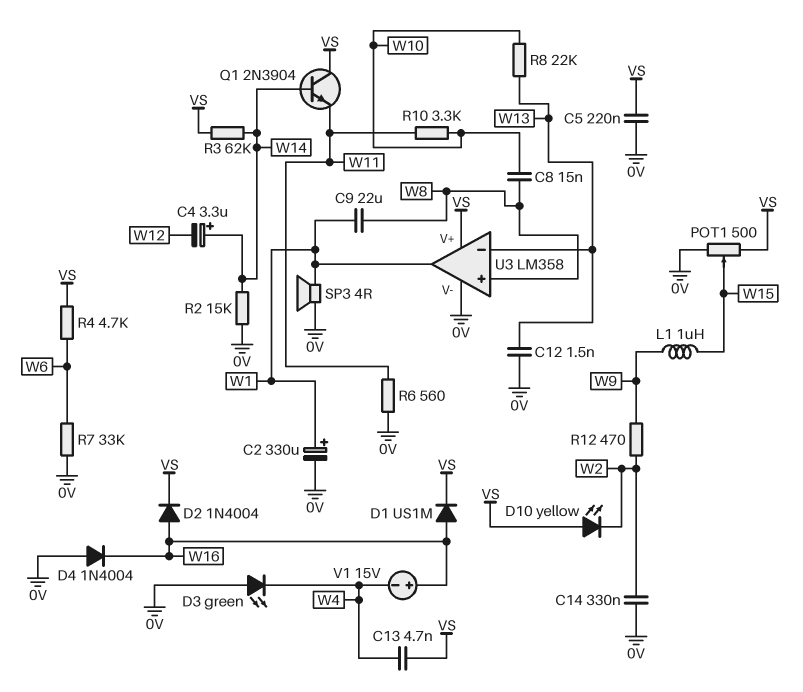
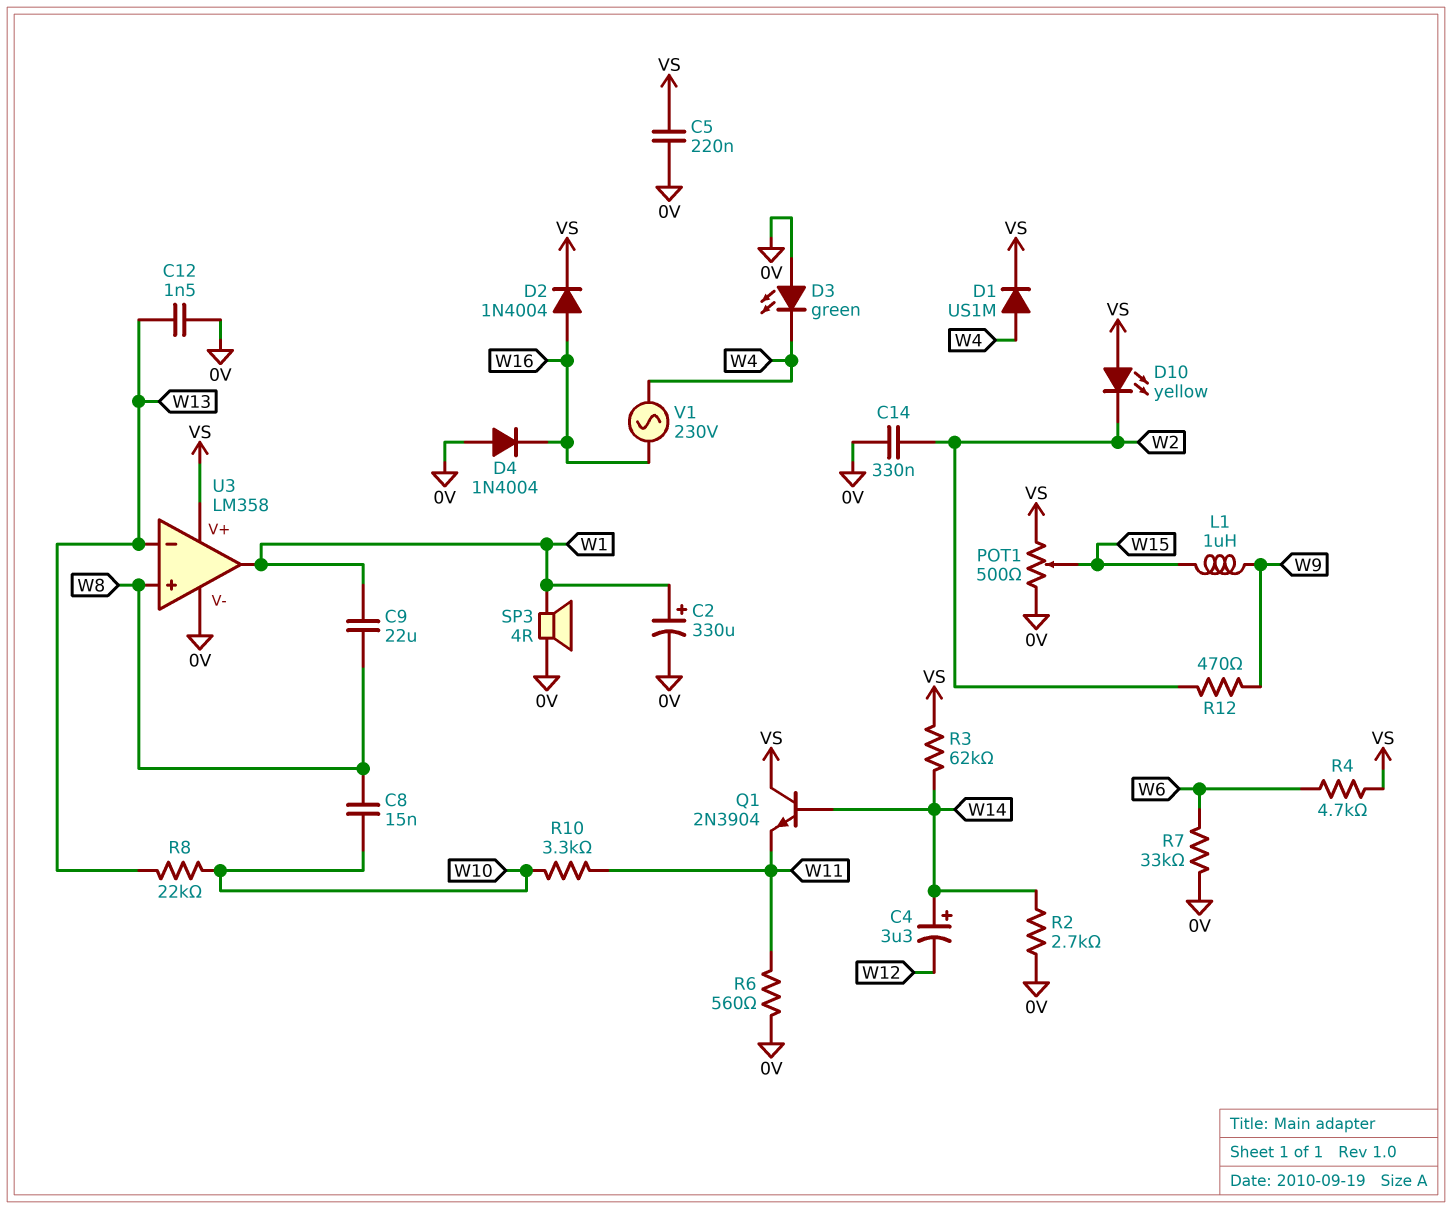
C13: 4.7nF (VS, W4) -> none
D1: diode US1M (A W16, K VS) -> diode US1M (A W4, K VS)
R2: 15k (0V, W14) -> 2.7k (0V, W14)
V1: 15V (plus W16, minus W4) -> AC 230V (W4, W16)

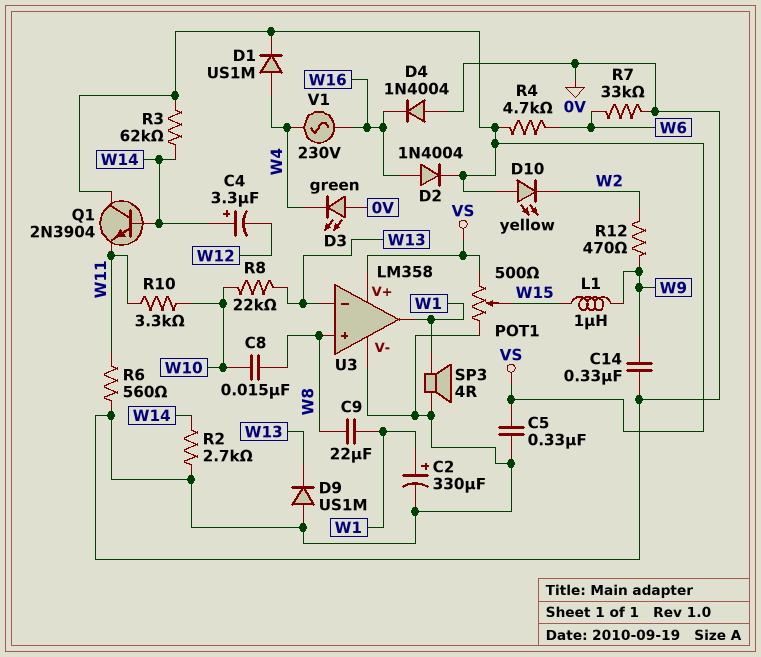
C5: 220nF (0V, VS) -> 330nF (0V, VS)
C12: 1.5nF (0V, W13) -> none
C14: 330nF (0V, W2) -> 330nF (0V, W9)
D9: none -> diode US1M (A 0V, K W13)

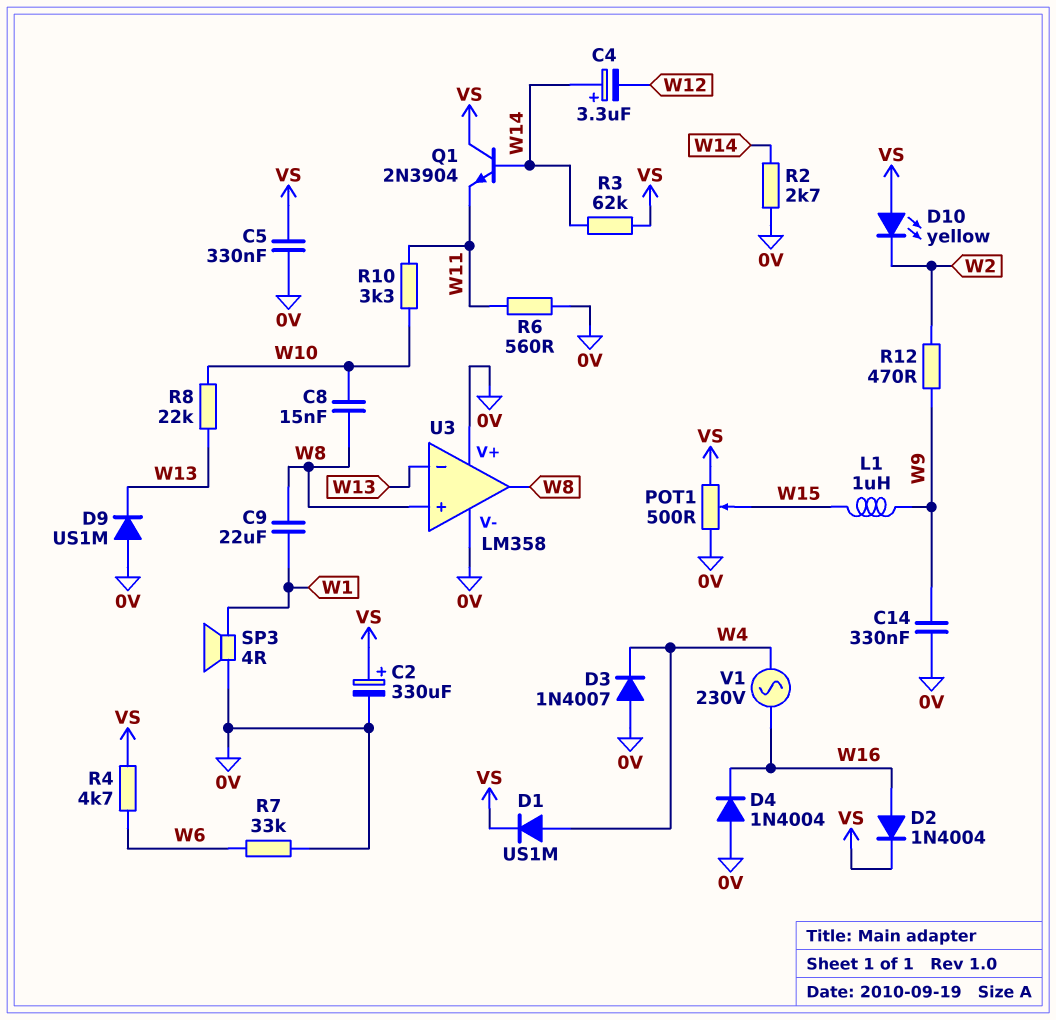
C2: 330uF (plus W1, minus 0V) -> 330uF (plus VS, minus 0V)
D3: LED green (A 0V, K W4) -> diode 1N4007 (A 0V, K W4)
U3 pin V+: VS -> 0V
U3 pin out: W1 -> W8

